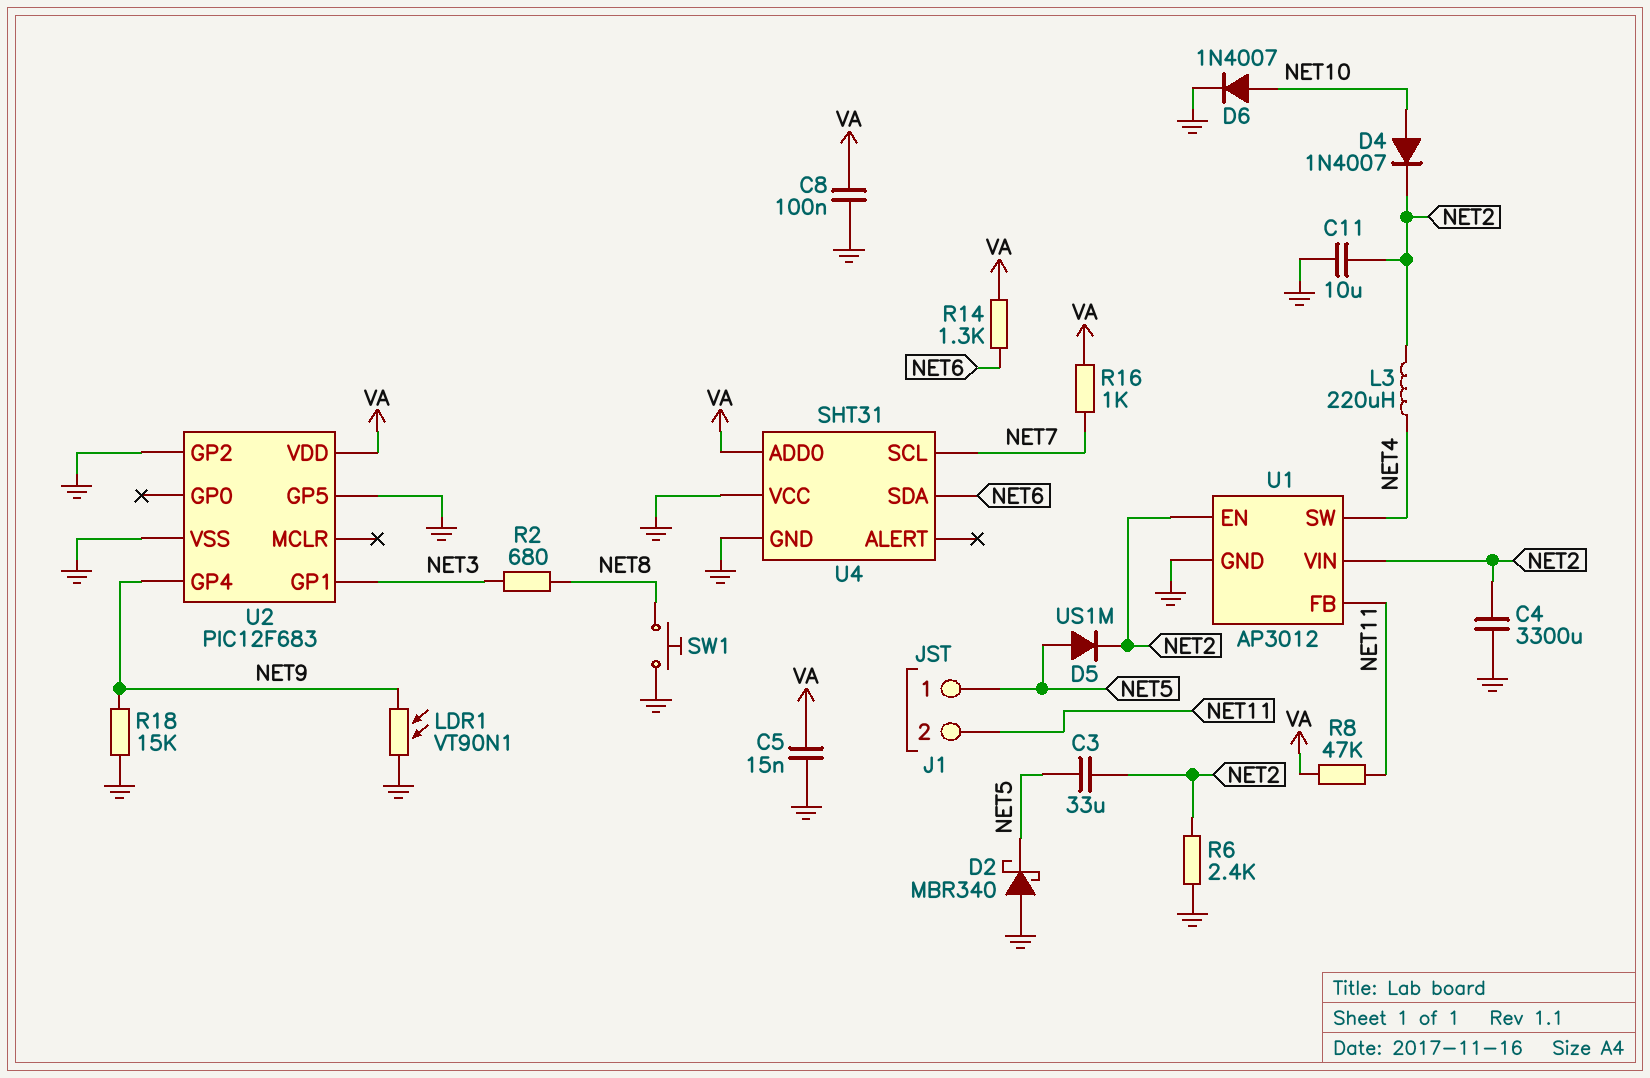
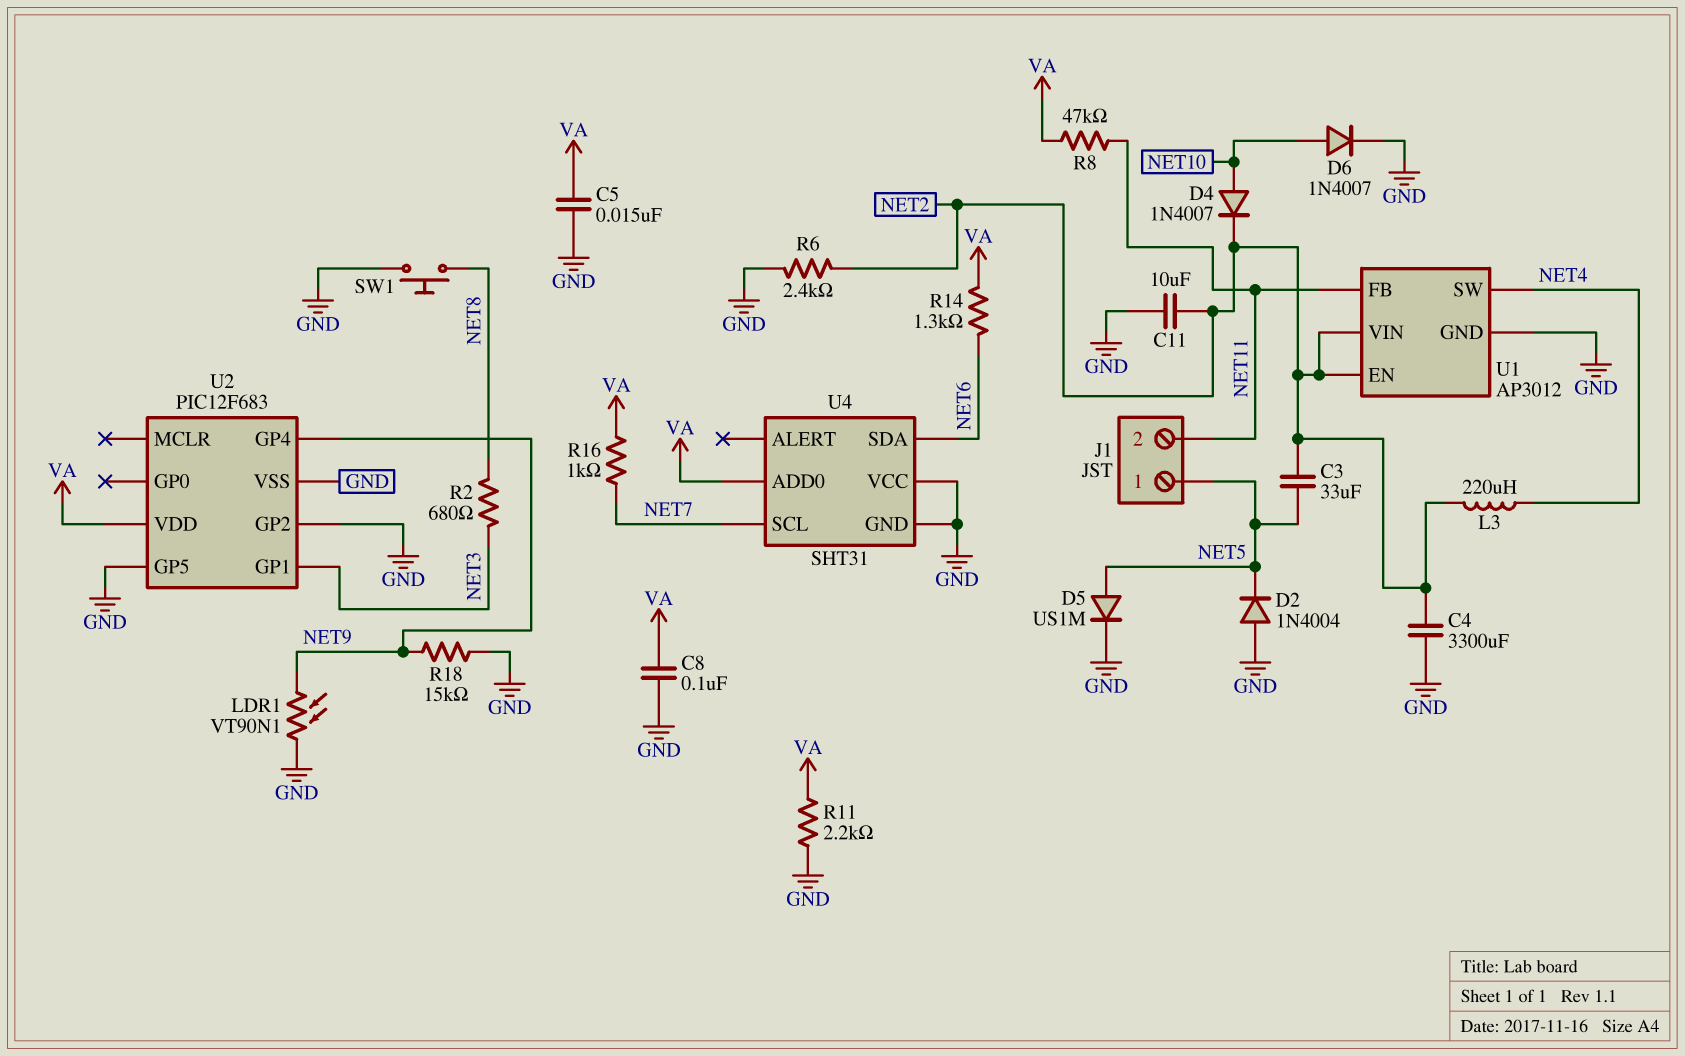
D2: schottky MBR340 (A GND, K NET5) -> diode 1N4004 (A GND, K NET5)
D5: diode US1M (A NET5, K NET2) -> diode US1M (A NET5, K GND)
R11: none -> 2.2k (GND, VA)

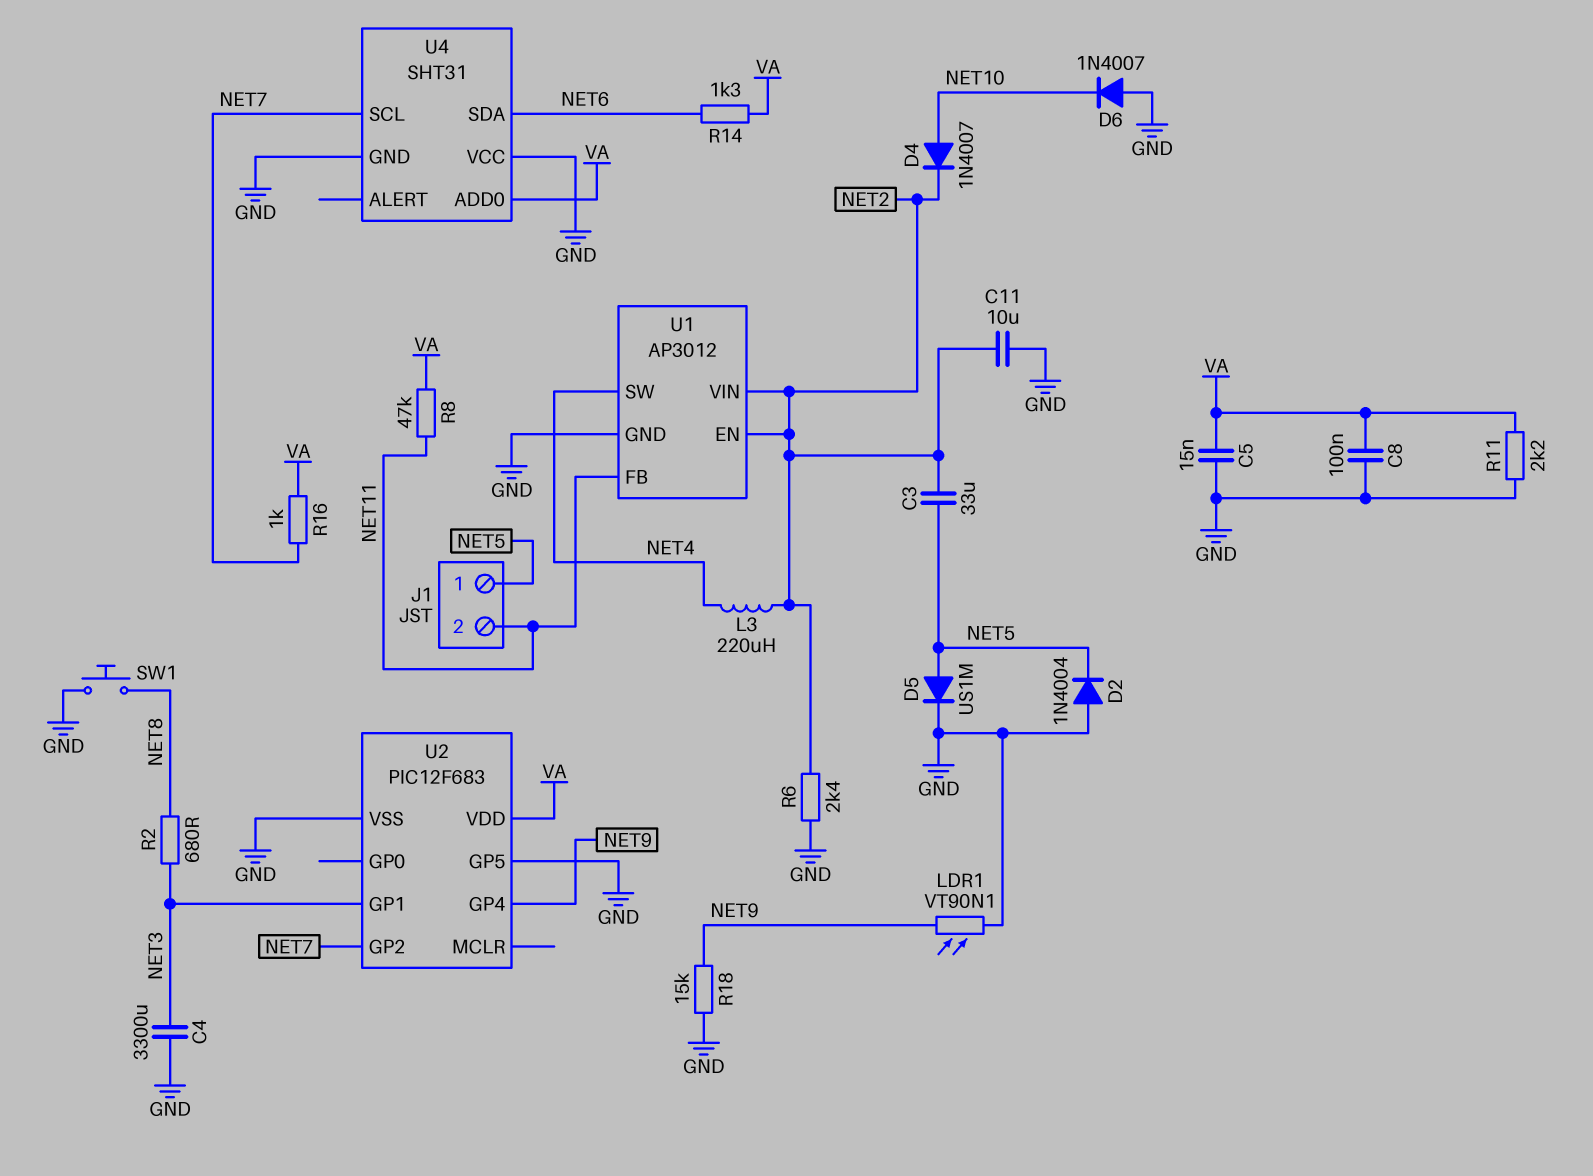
C4: 3300uF (GND, NET2) -> 3300uF (GND, NET3)
D6: diode 1N4007 (A NET10, K GND) -> diode 1N4007 (A GND, K NET10)
U2 pin GP2: GND -> NET7

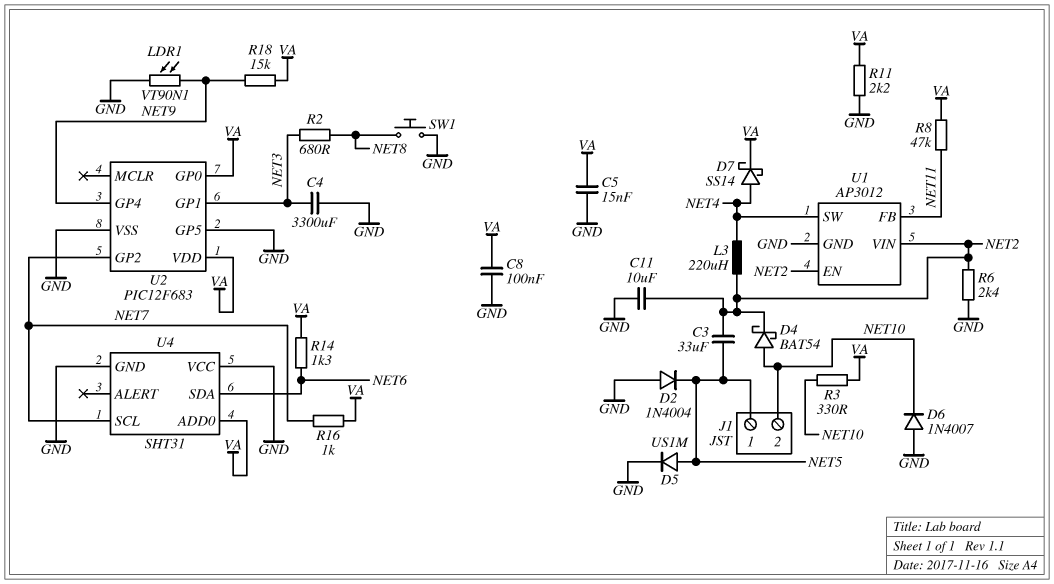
D4: diode 1N4007 (A NET10, K NET2) -> schottky BAT54 (A NET10, K NET2)
D7: none -> schottky SS14 (A NET4, K VA)
J1 pin 2: NET11 -> NET10
R3: none -> 330 (NET10, VA)
R18: 15k (GND, NET9) -> 15k (NET9, VA)
U2 pin GP0: none -> VA

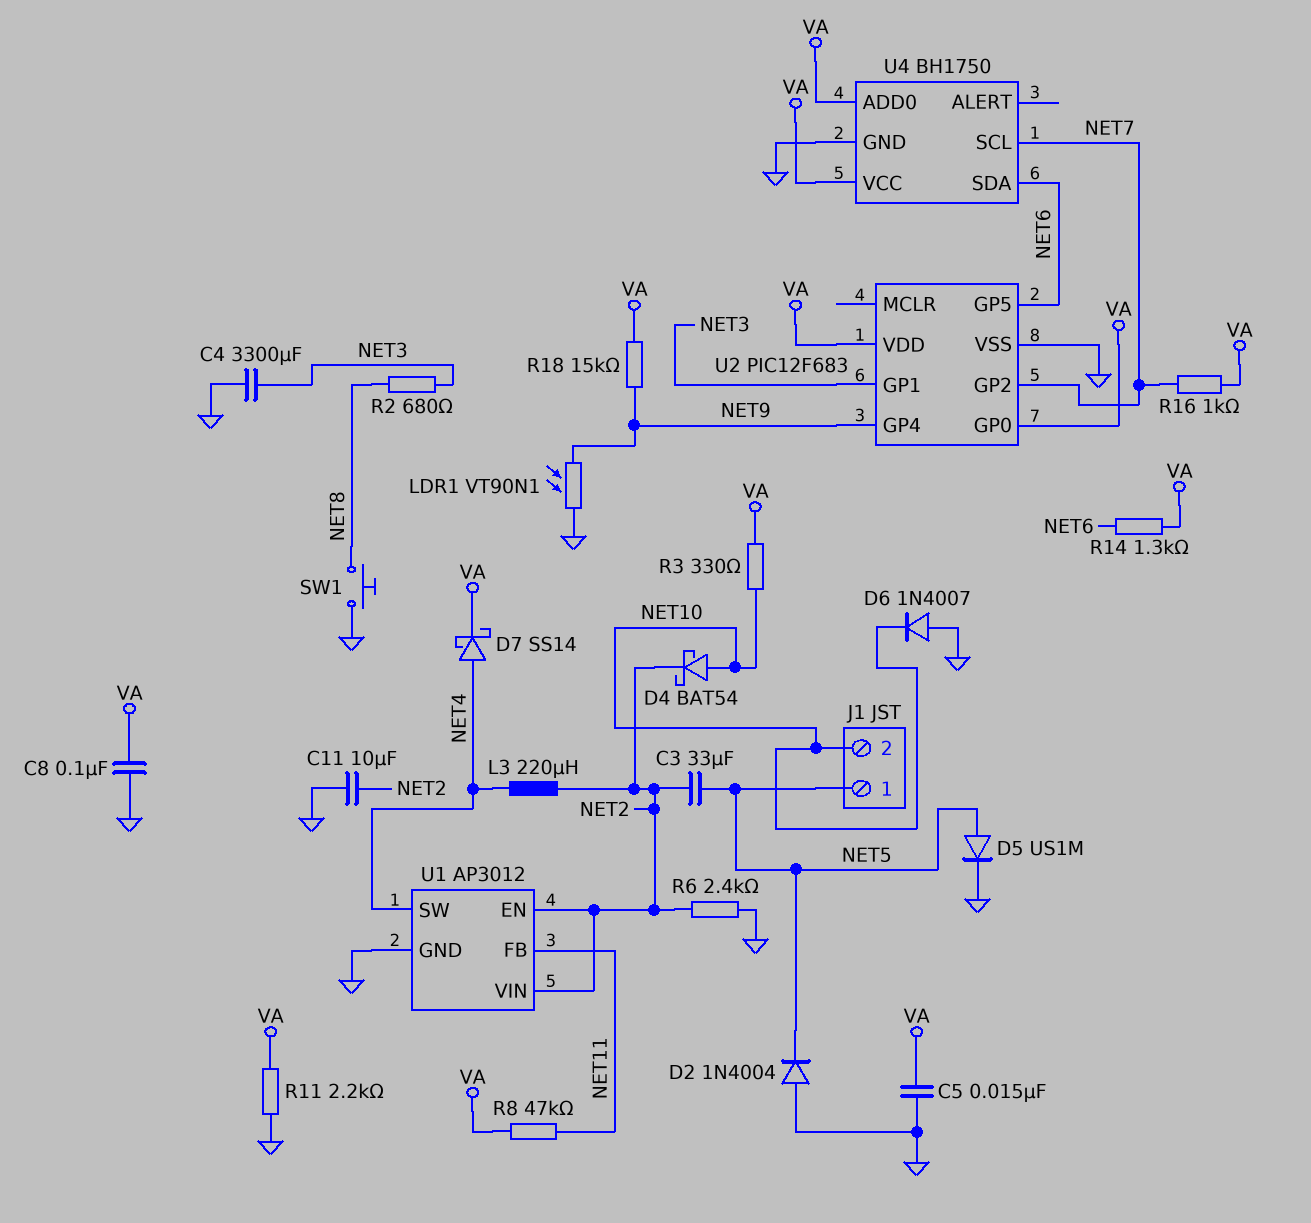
U2 pin GP5: GND -> NET6
U4: SHT31 -> BH1750
U4 pin VCC: GND -> VA

